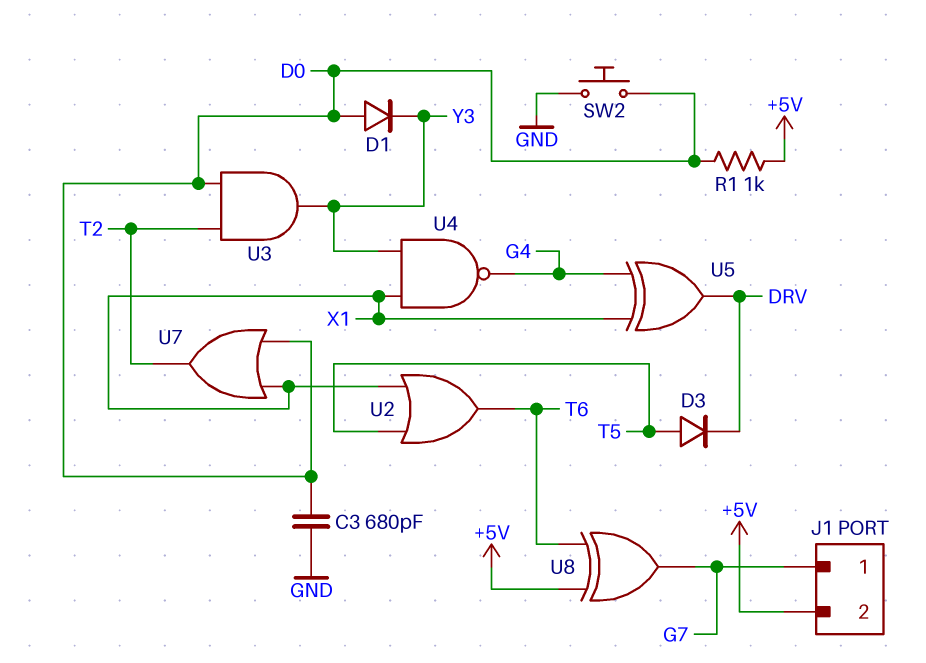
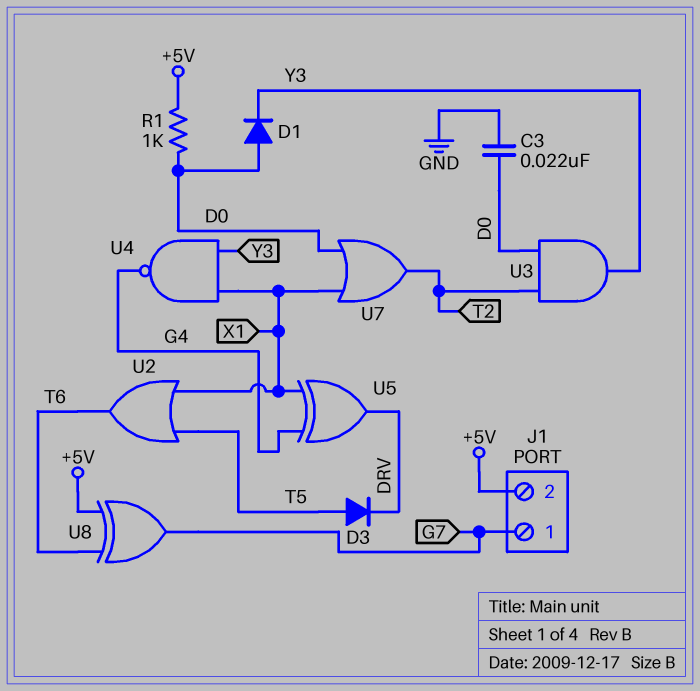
C3: 680pF (D0, GND) -> 22nF (D0, GND)
SW2: button (D0, GND) -> none

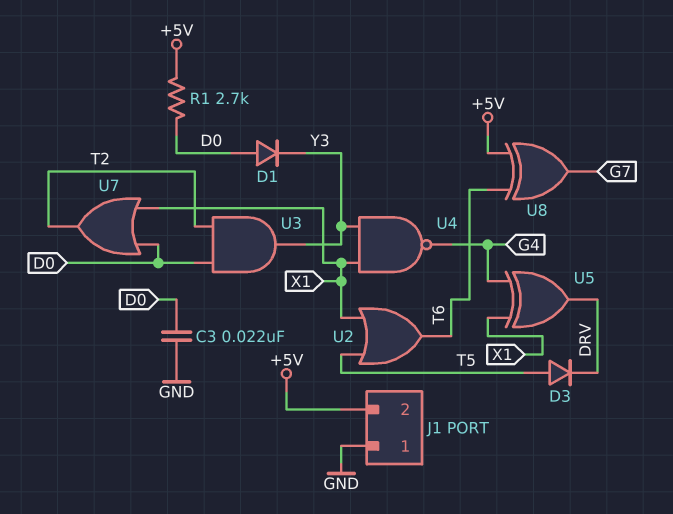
J1 pin 1: G7 -> GND
R1: 1k (+5V, D0) -> 2.7k (+5V, D0)

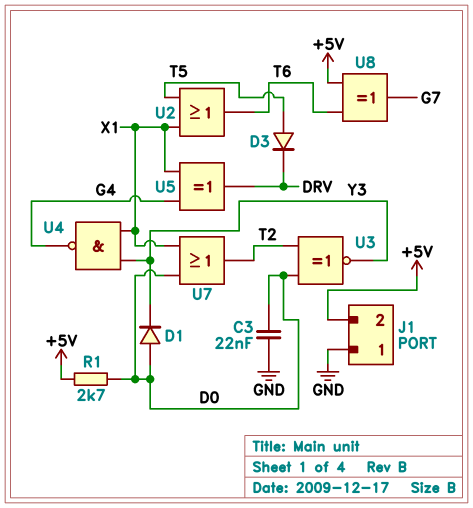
U3: AND (in D0, in T2, out Y3) -> XNOR (in D0, in T2, out Y3)

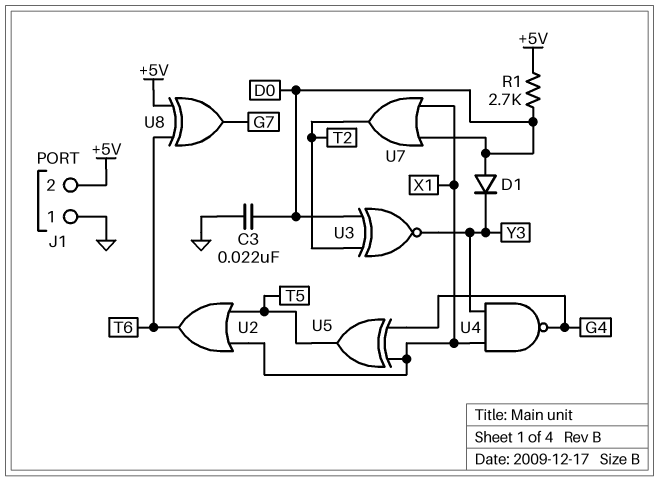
D3: diode (A T5, K DRV) -> none
U5: XOR (in G4, in X1, out DRV) -> XOR (in G4, in X1, out T5)

